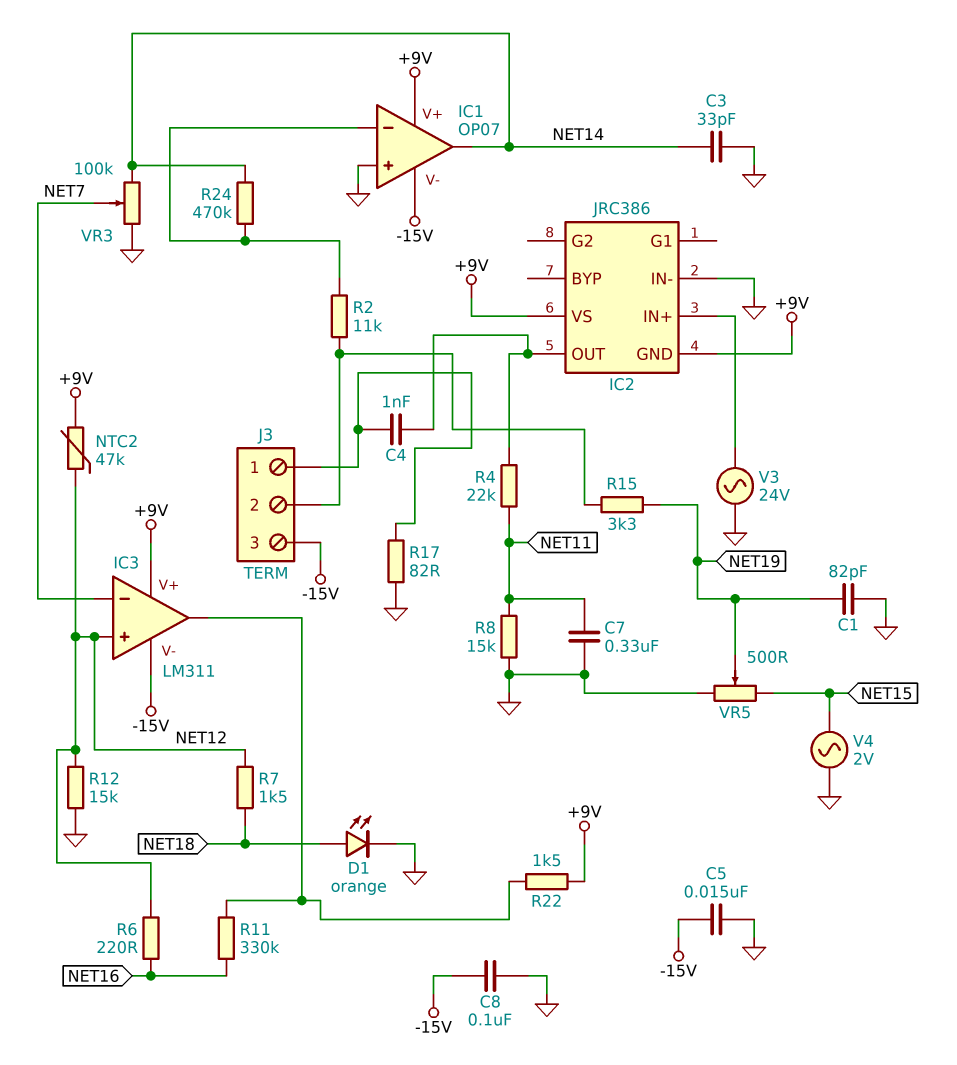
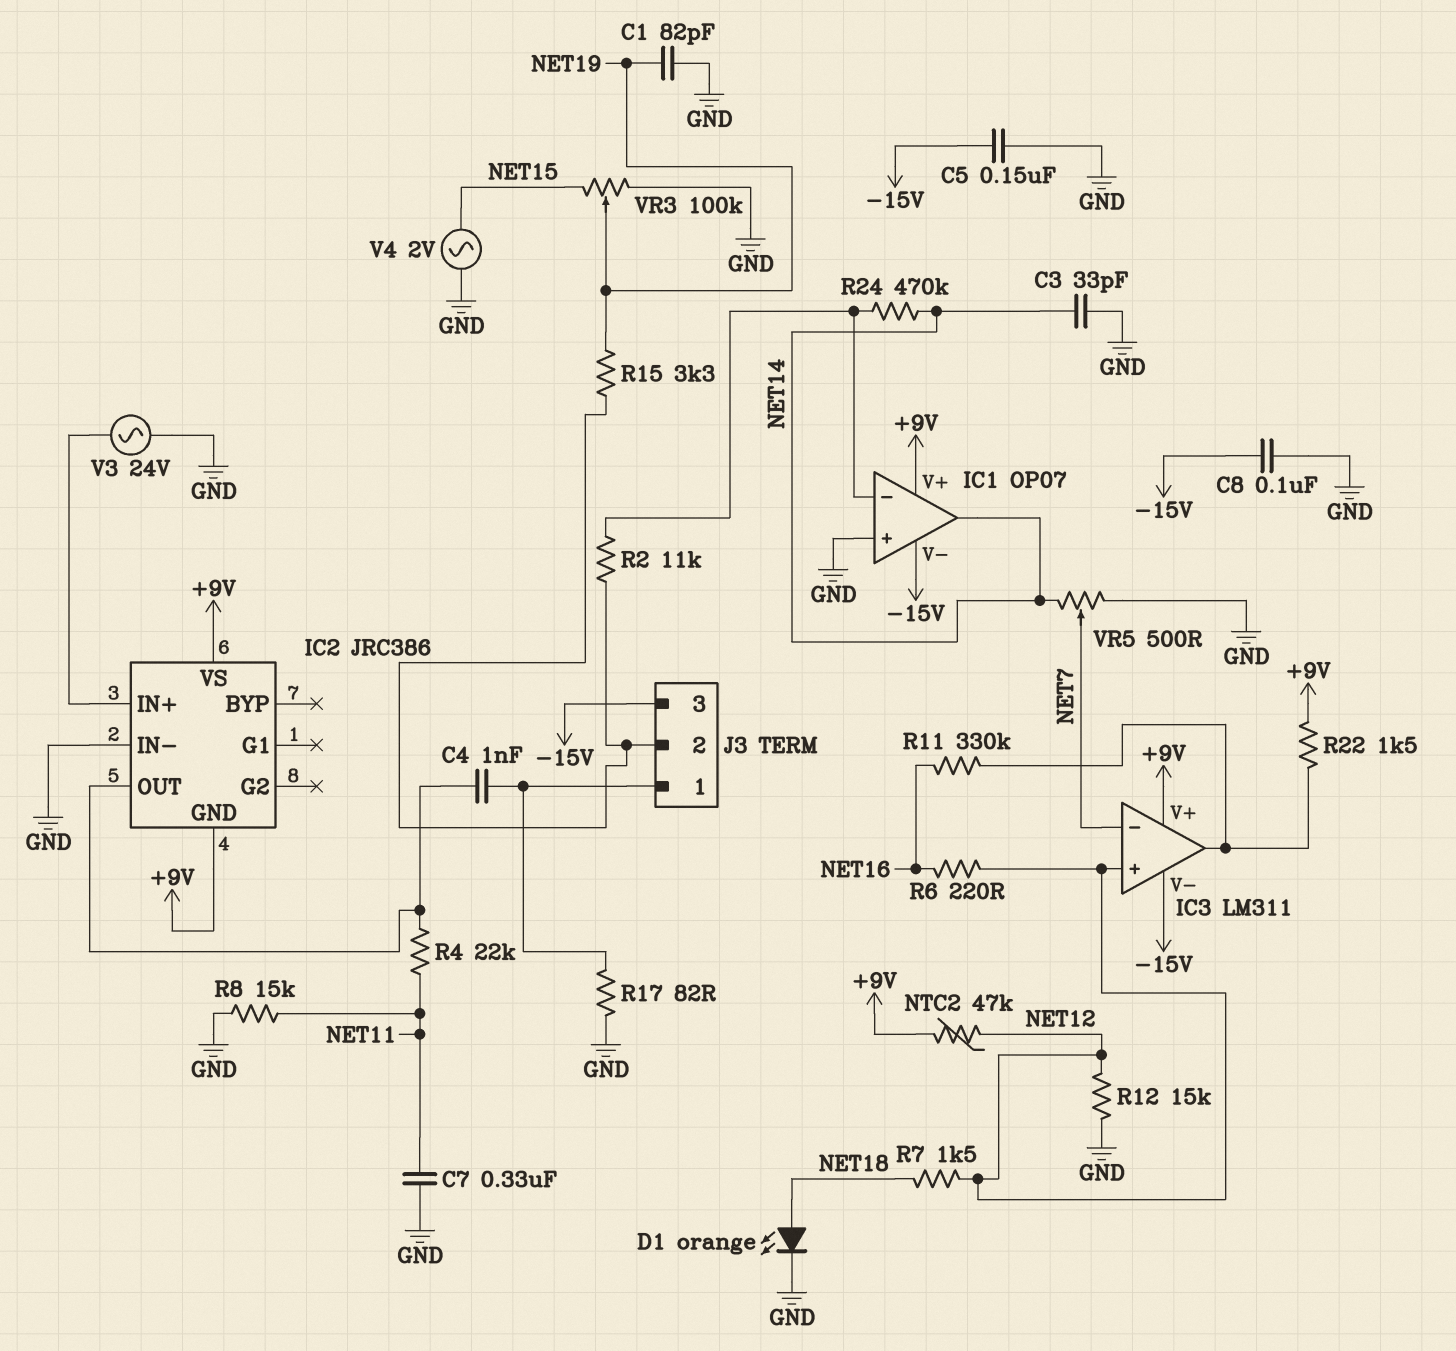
C5: 15nF (-15V, GND) -> 150nF (-15V, GND)
VR3: 100k (GND, NET14, wiper NET7) -> 100k (GND, NET15, wiper NET19)
VR5: 500 (GND, NET15, wiper NET19) -> 500 (GND, NET14, wiper NET7)

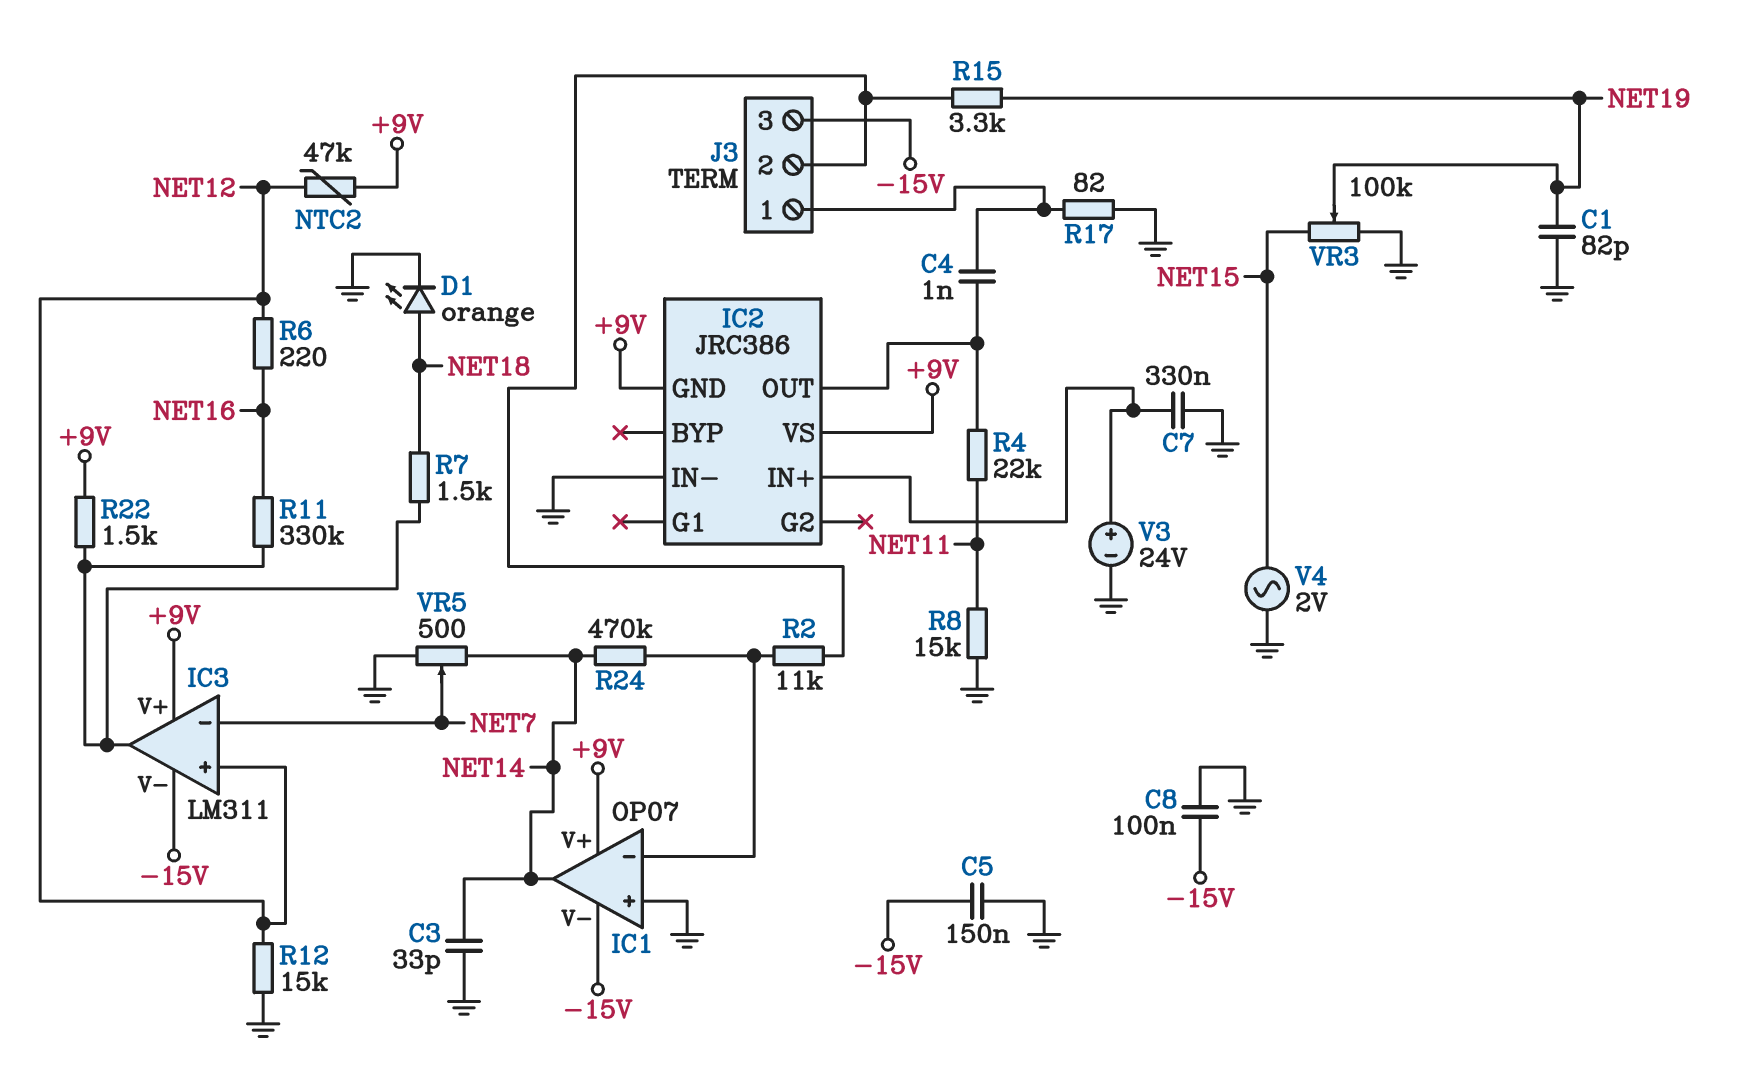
C7: 330nF (GND, NET11) -> 330nF (GND, IC2/IN+)
R7: 1.5k (NET12, NET18) -> 1.5k (IC3/out, NET18)
V3: AC 24V (GND, IC2/IN+) -> 24V (plus IC2/IN+, minus GND)

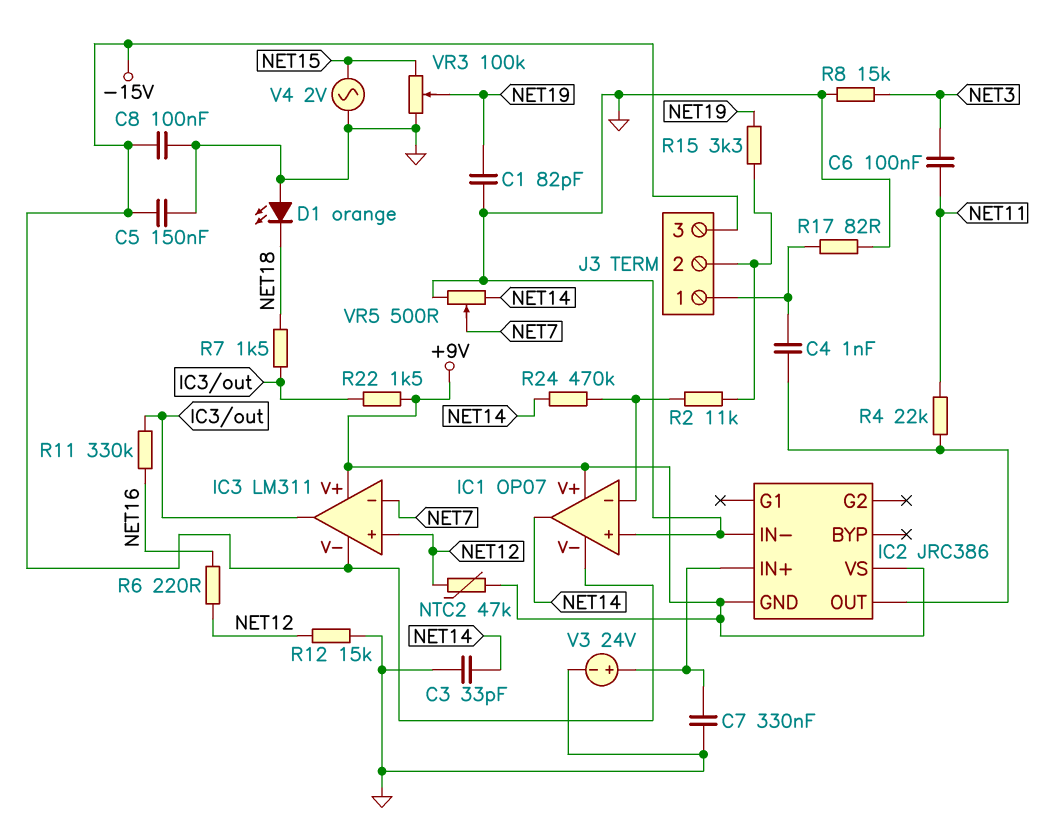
C6: none -> 100nF (NET3, NET11)
D1: LED orange (A NET18, K GND) -> LED orange (A GND, K NET18)
R8: 15k (GND, NET11) -> 15k (GND, NET3)

